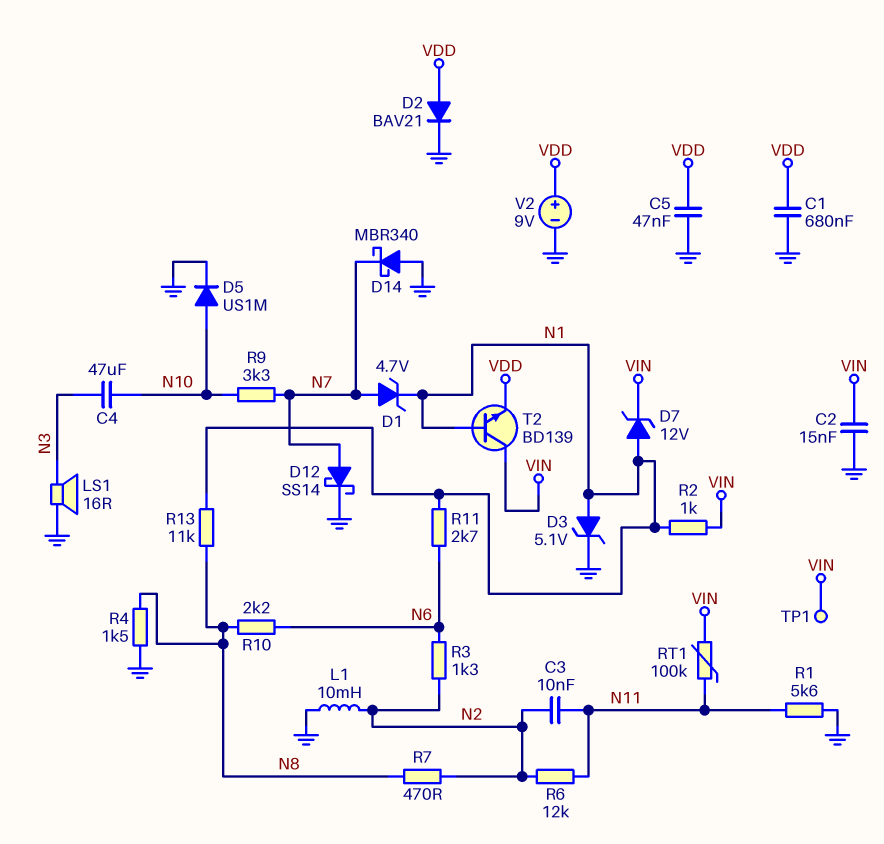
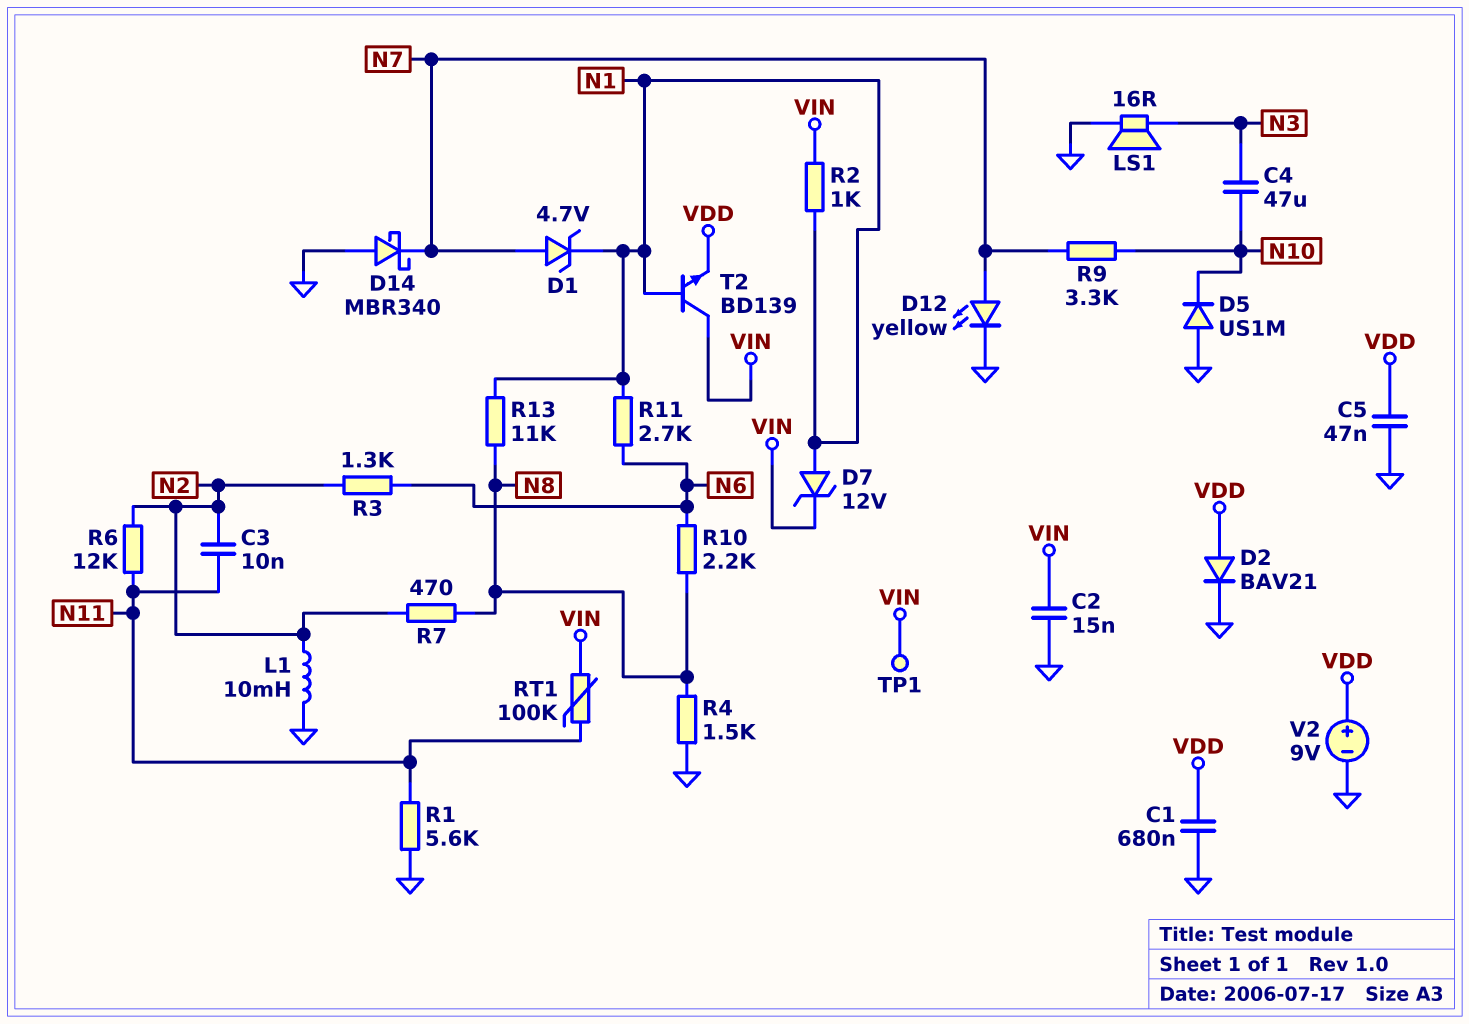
D3: zener 5.1V (A N1, K GND) -> none
D5: diode US1M (A N10, K GND) -> diode US1M (A GND, K N10)
D12: schottky SS14 (A N7, K GND) -> LED yellow (A N7, K GND)

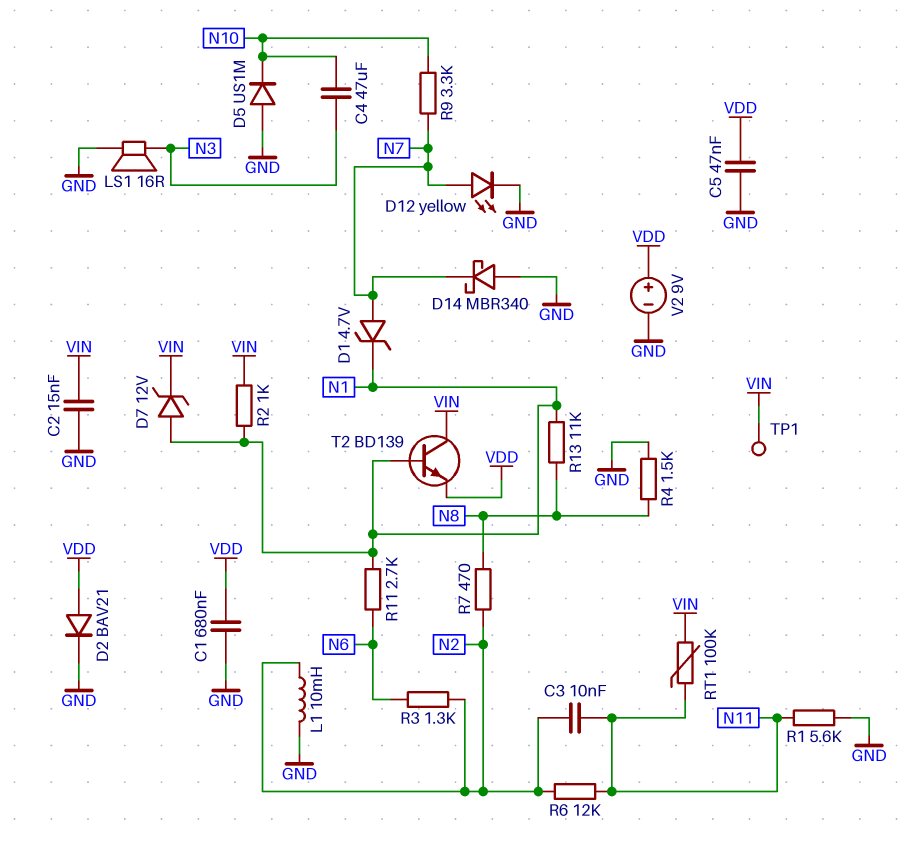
R10: 2.2k (N6, N8) -> none

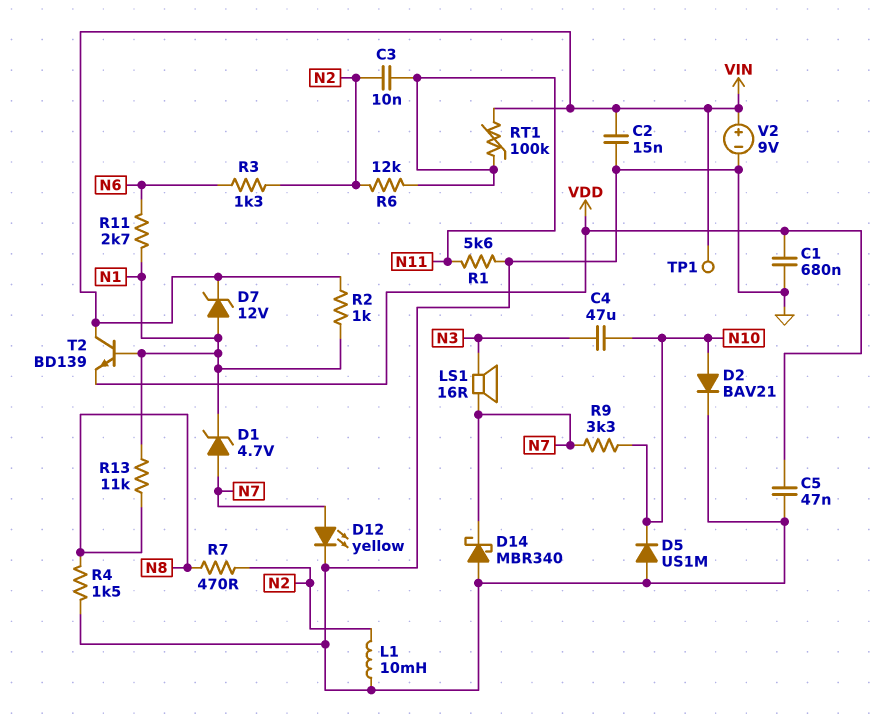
D2: diode BAV21 (A VDD, K GND) -> diode BAV21 (A N10, K GND)
LS1: speaker 16R (GND, N3) -> speaker 16R (N3, N7)
V2: 9V (plus VDD, minus GND) -> 9V (plus VIN, minus GND)

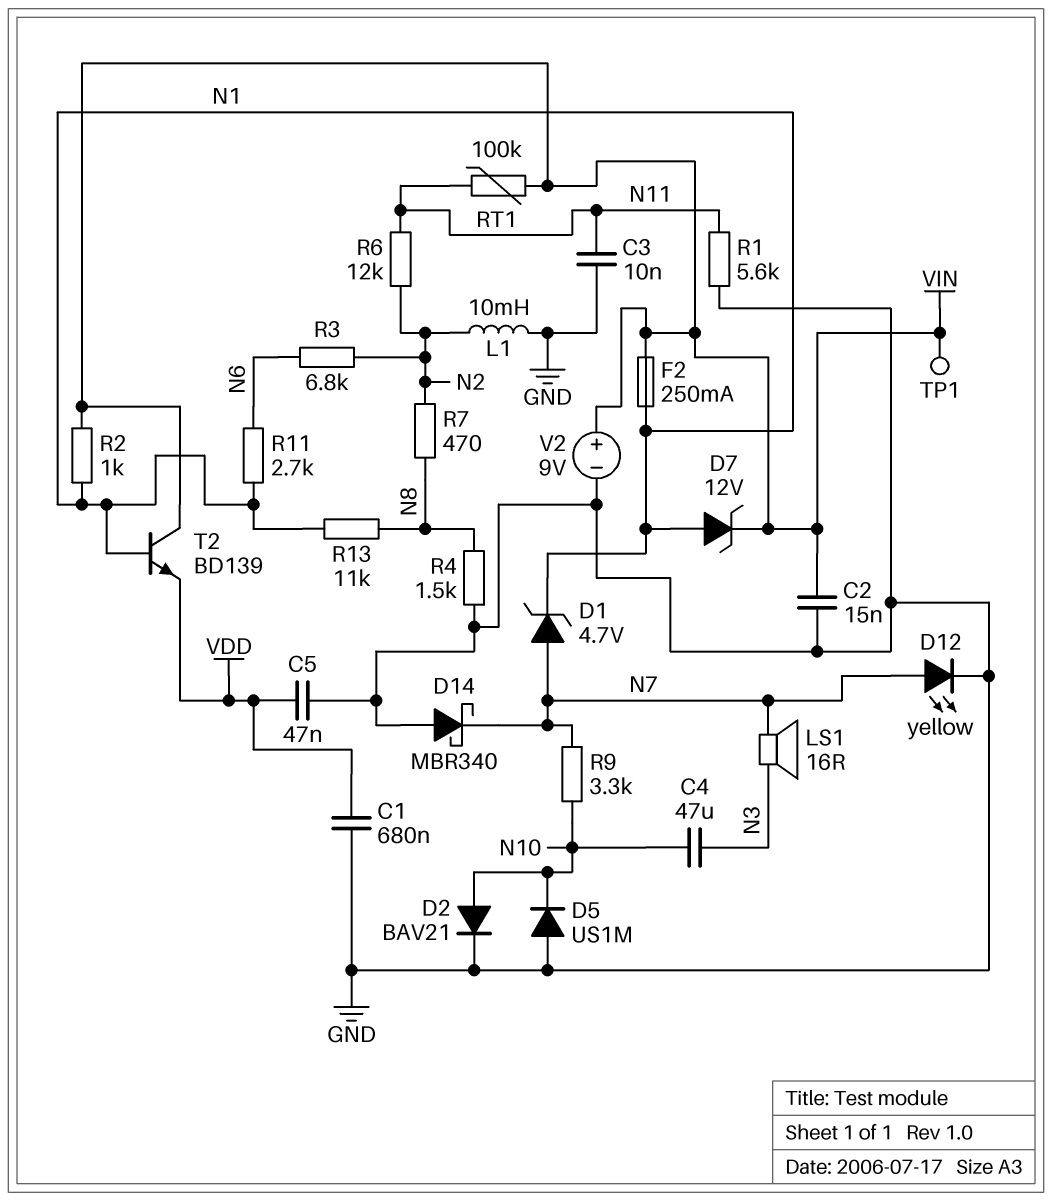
C3: 10nF (N2, N11) -> 10nF (GND, N11)
F2: none -> 250mA (N1, VIN)
R3: 1.3k (N2, N6) -> 6.8k (N2, N6)

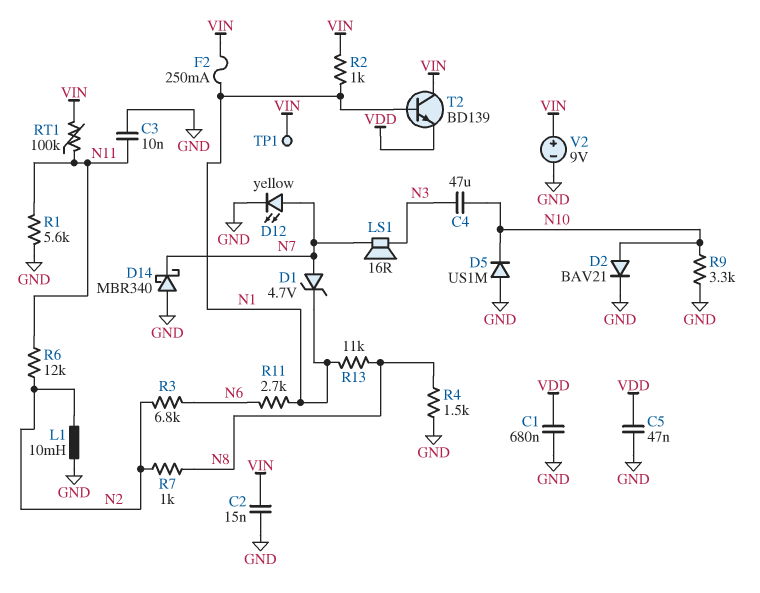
D7: zener 12V (A N1, K VIN) -> none
R7: 470 (N2, N8) -> 1k (N2, N8)
R9: 3.3k (N7, N10) -> 3.3k (GND, N10)

